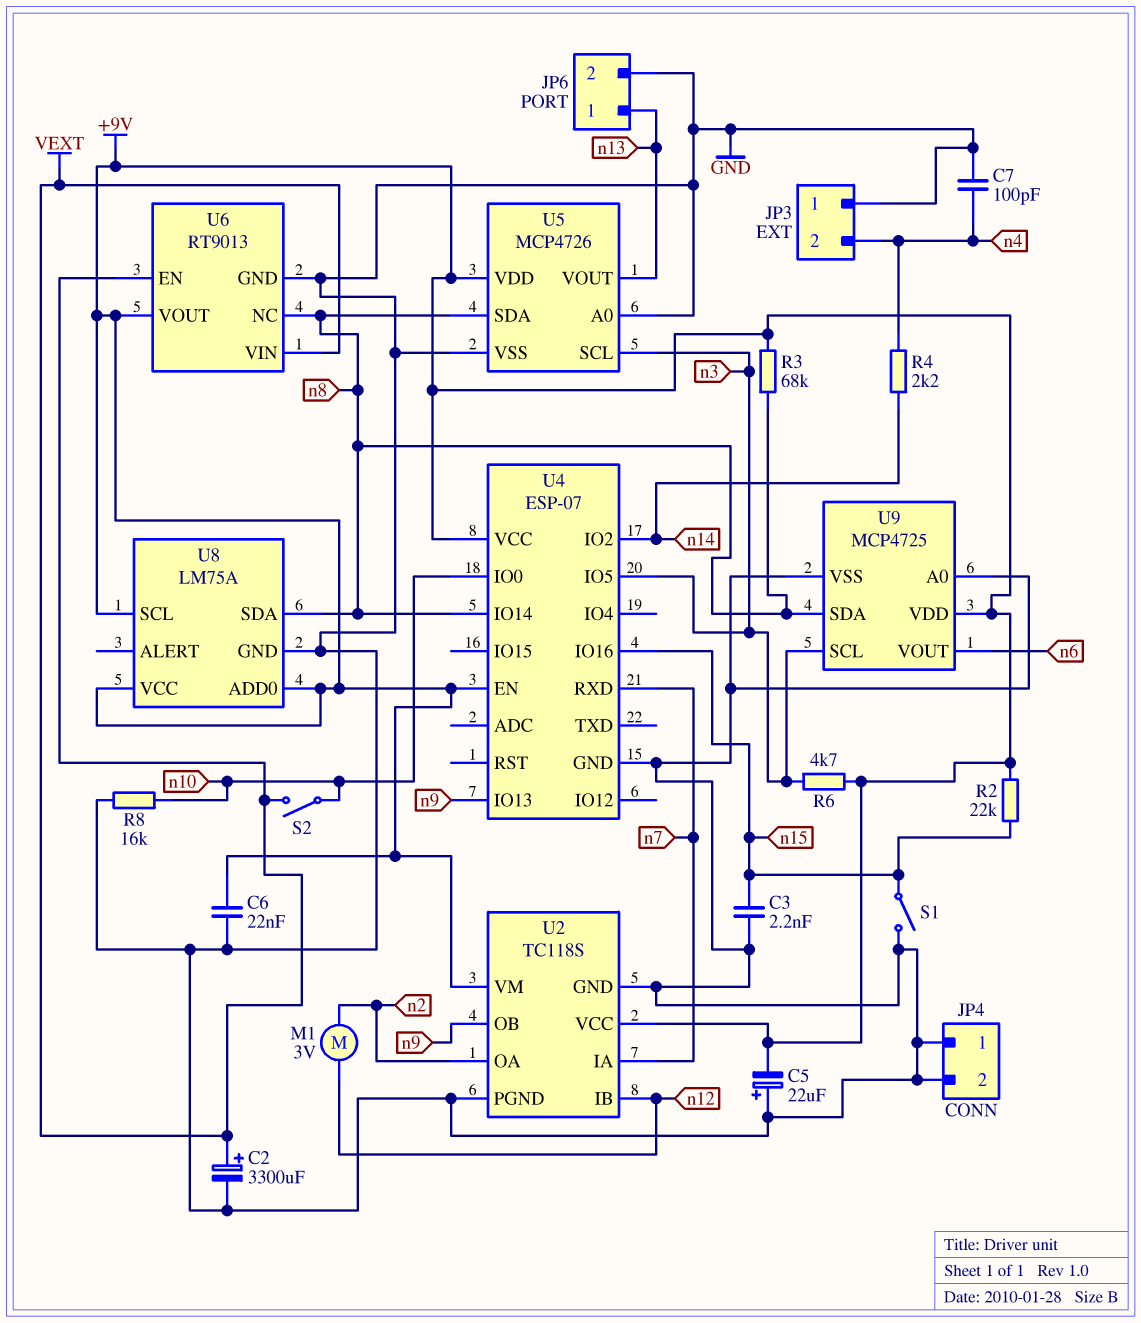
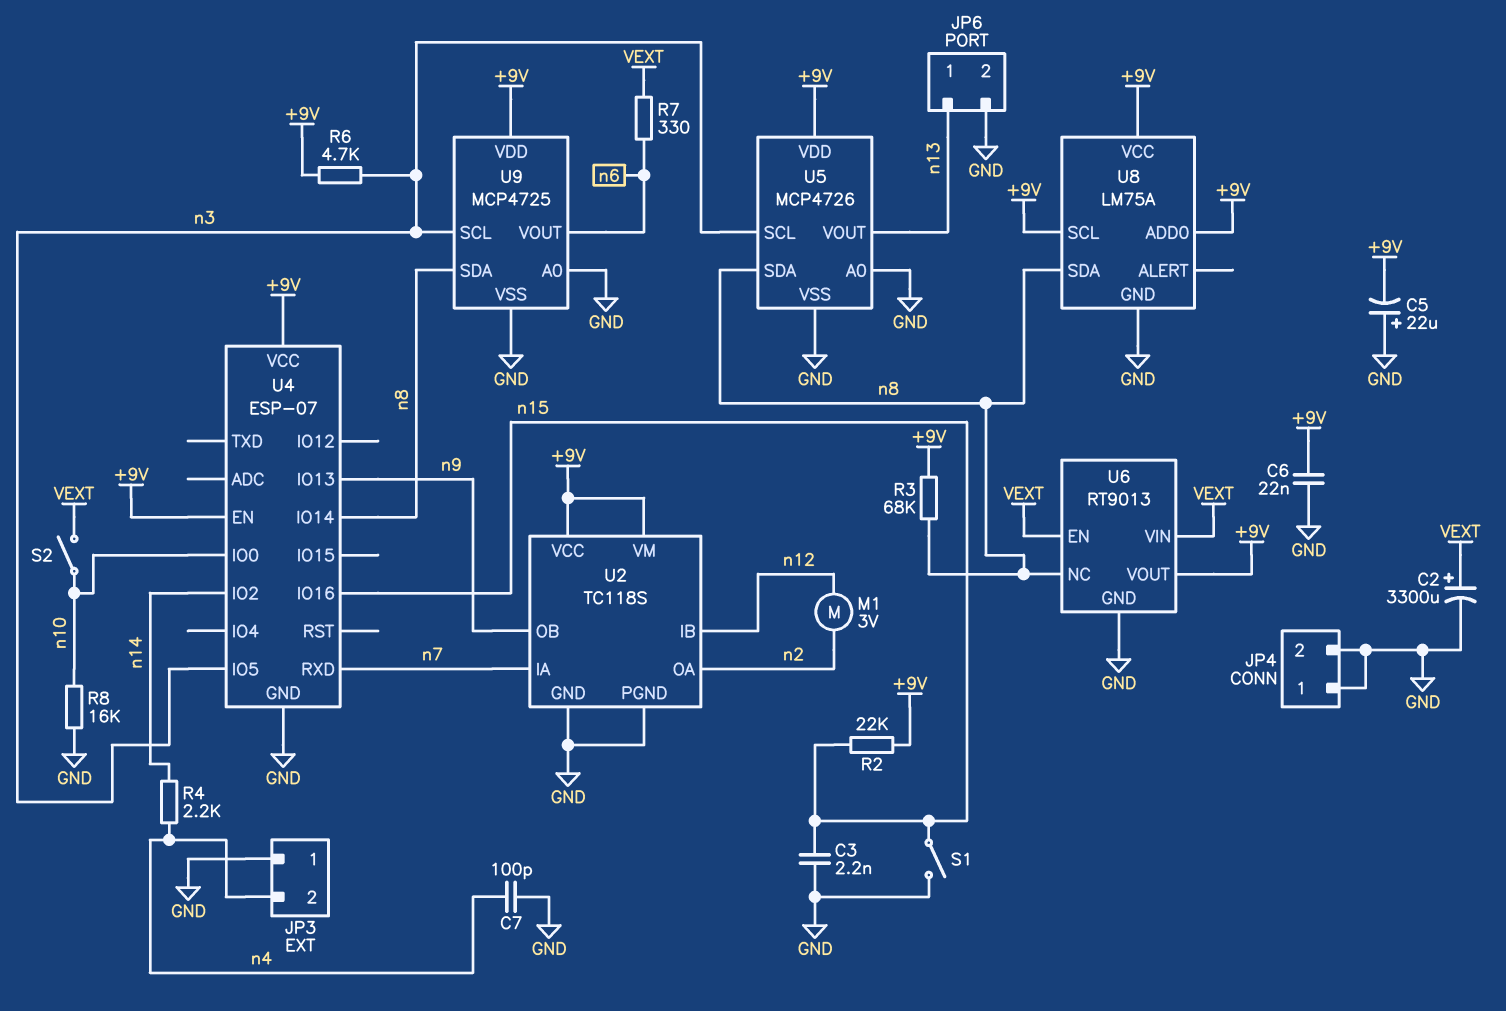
R7: none -> 330 (VEXT, n6)

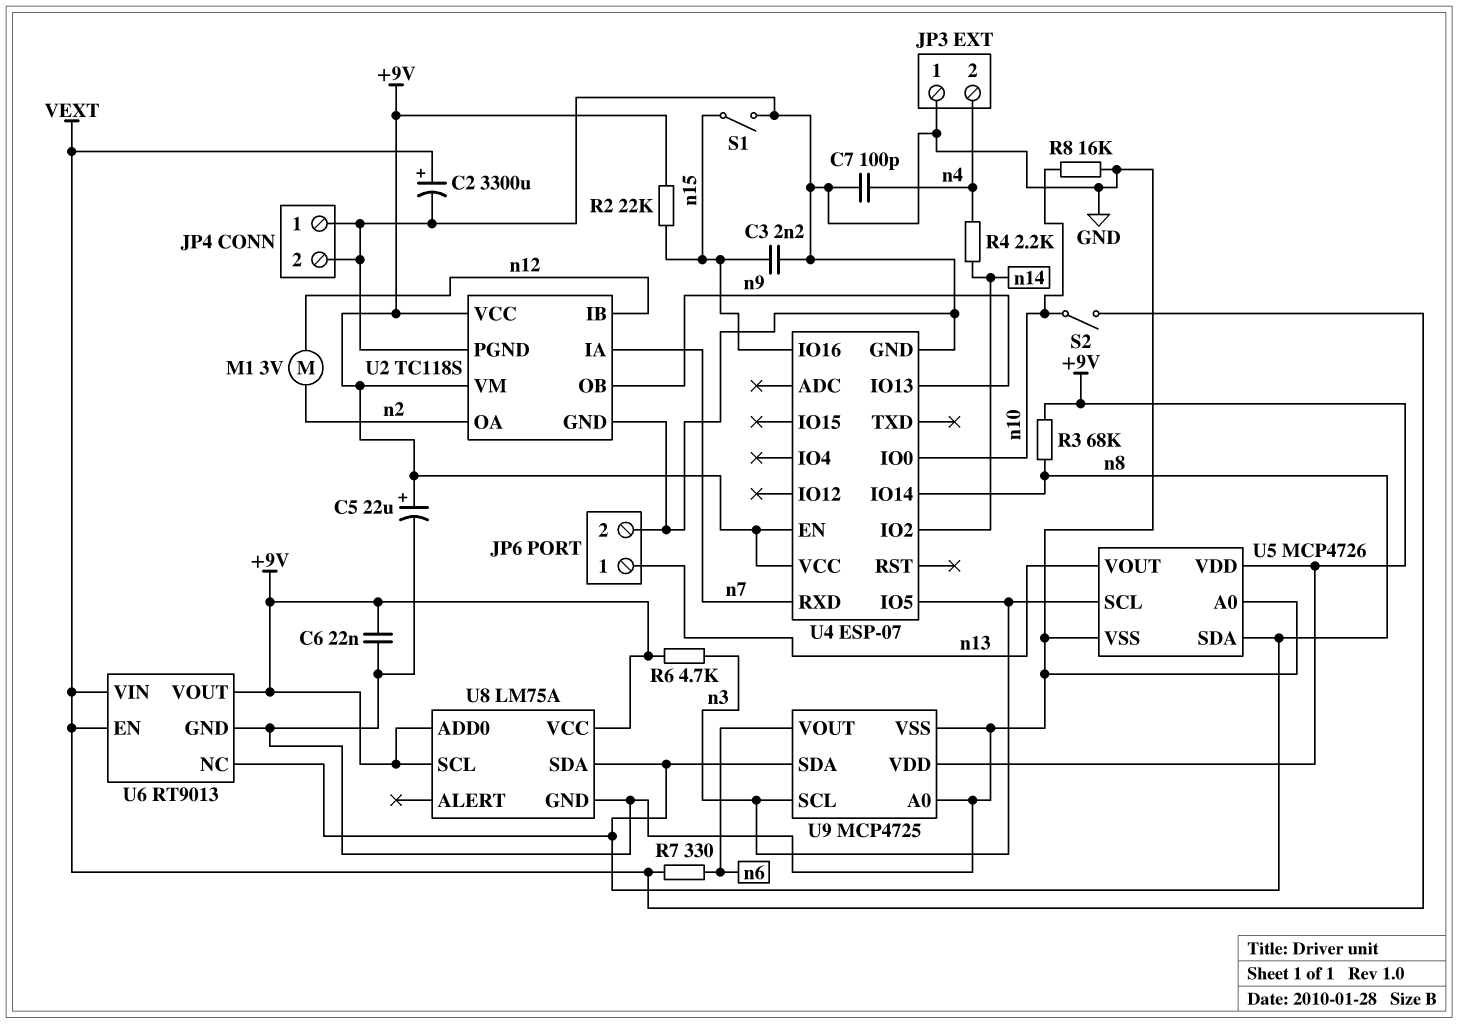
C5: 22uF (plus GND, minus +9V) -> 22uF (plus +9V, minus GND)

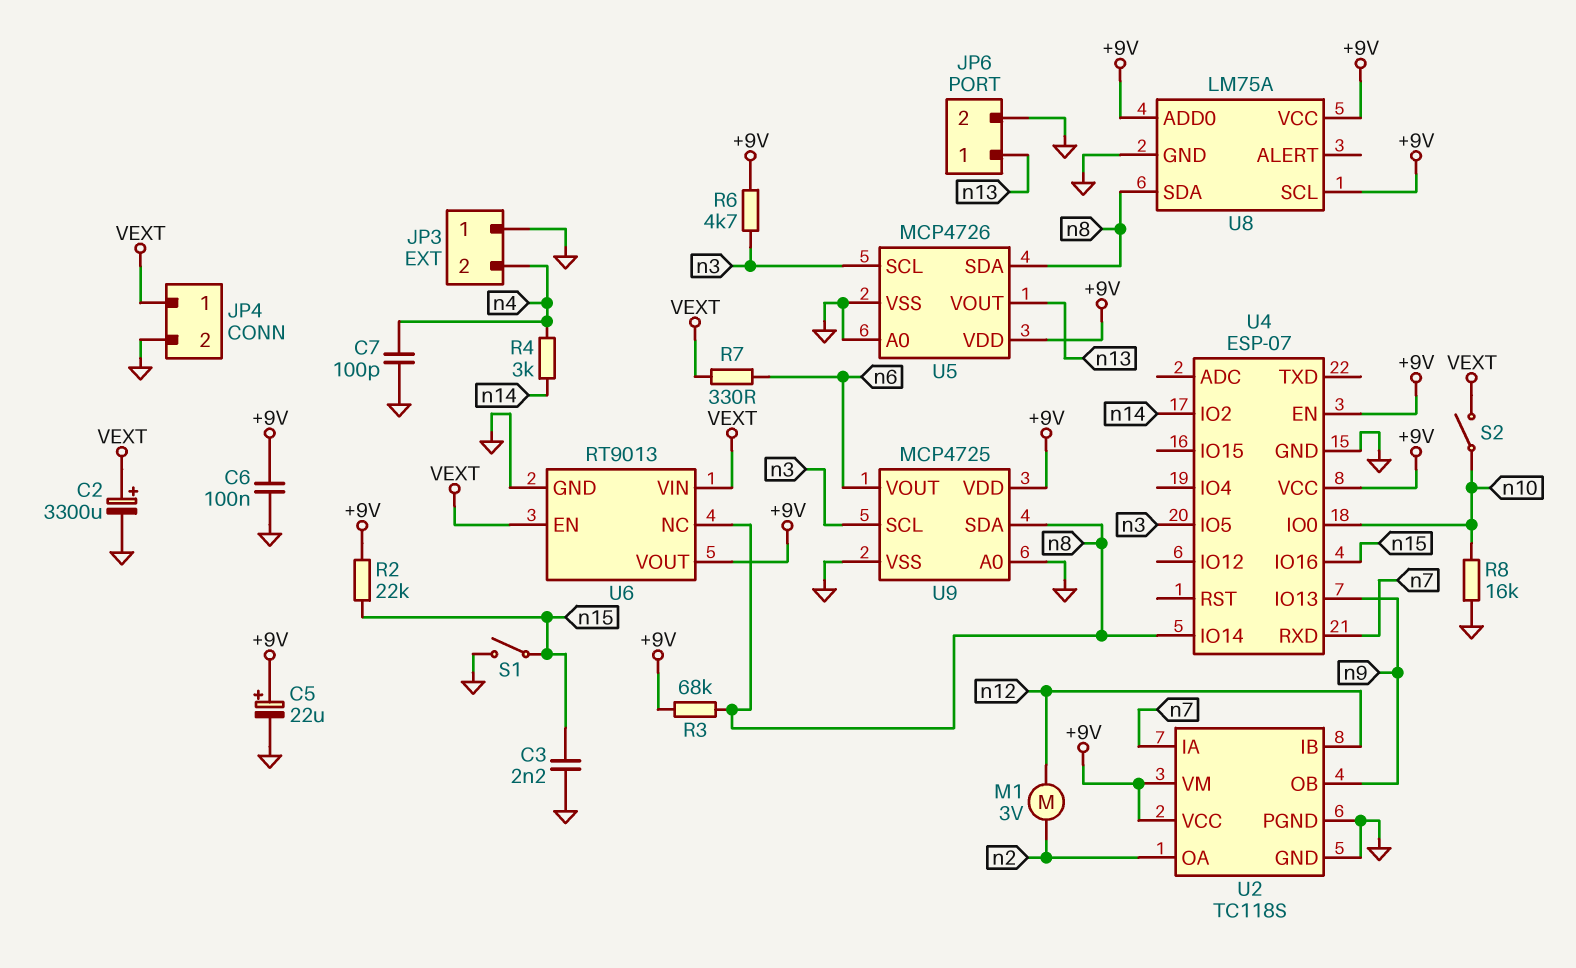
C6: 22nF (+9V, GND) -> 100nF (+9V, GND)
JP4 pin 1: GND -> VEXT
R4: 2.2k (n4, n14) -> 3k (n4, n14)

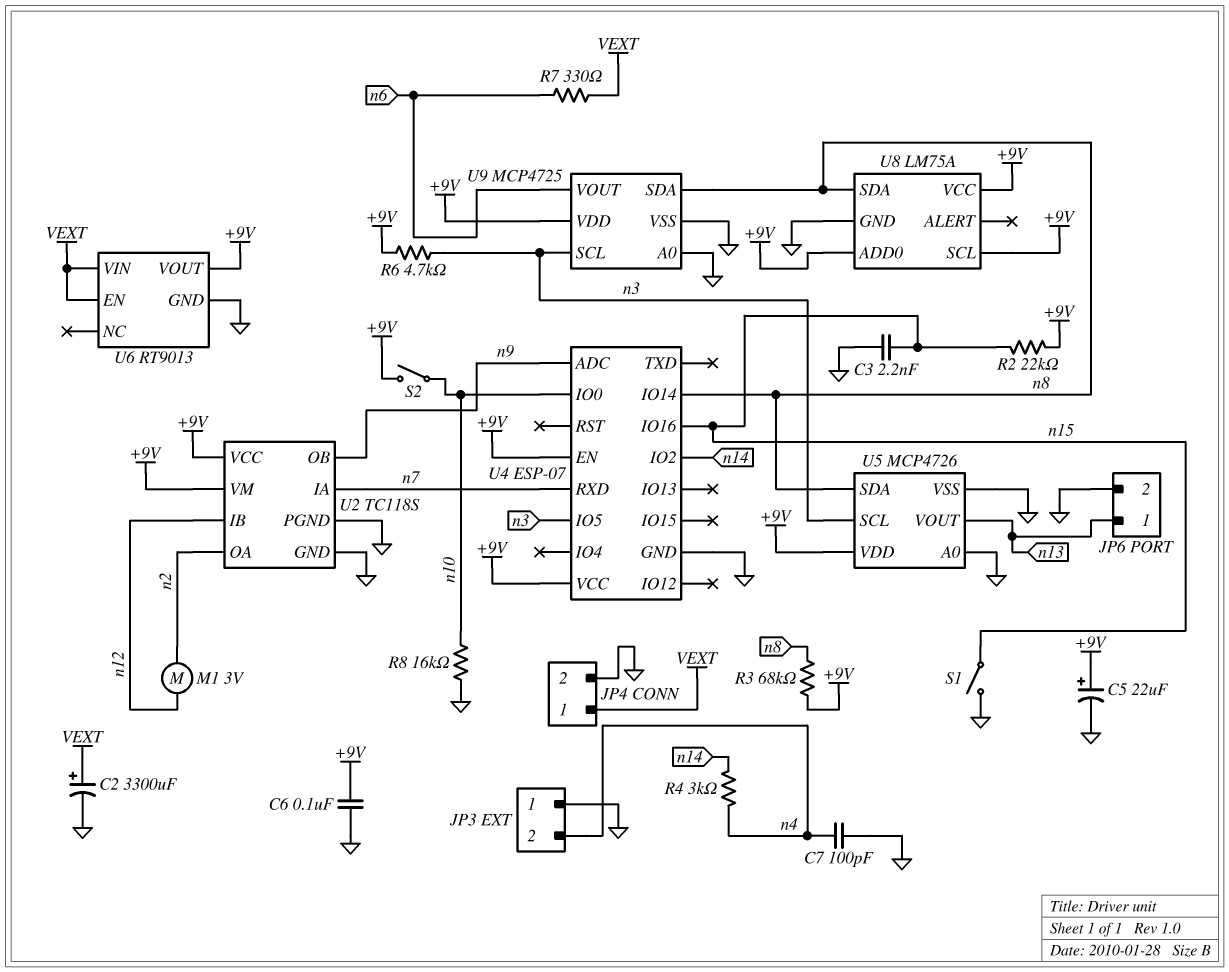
S2: switch (VEXT, n10) -> switch (+9V, n10)
U4 pin ADC: none -> n9
U4 pin IO13: n9 -> none
U6 pin NC: n8 -> none

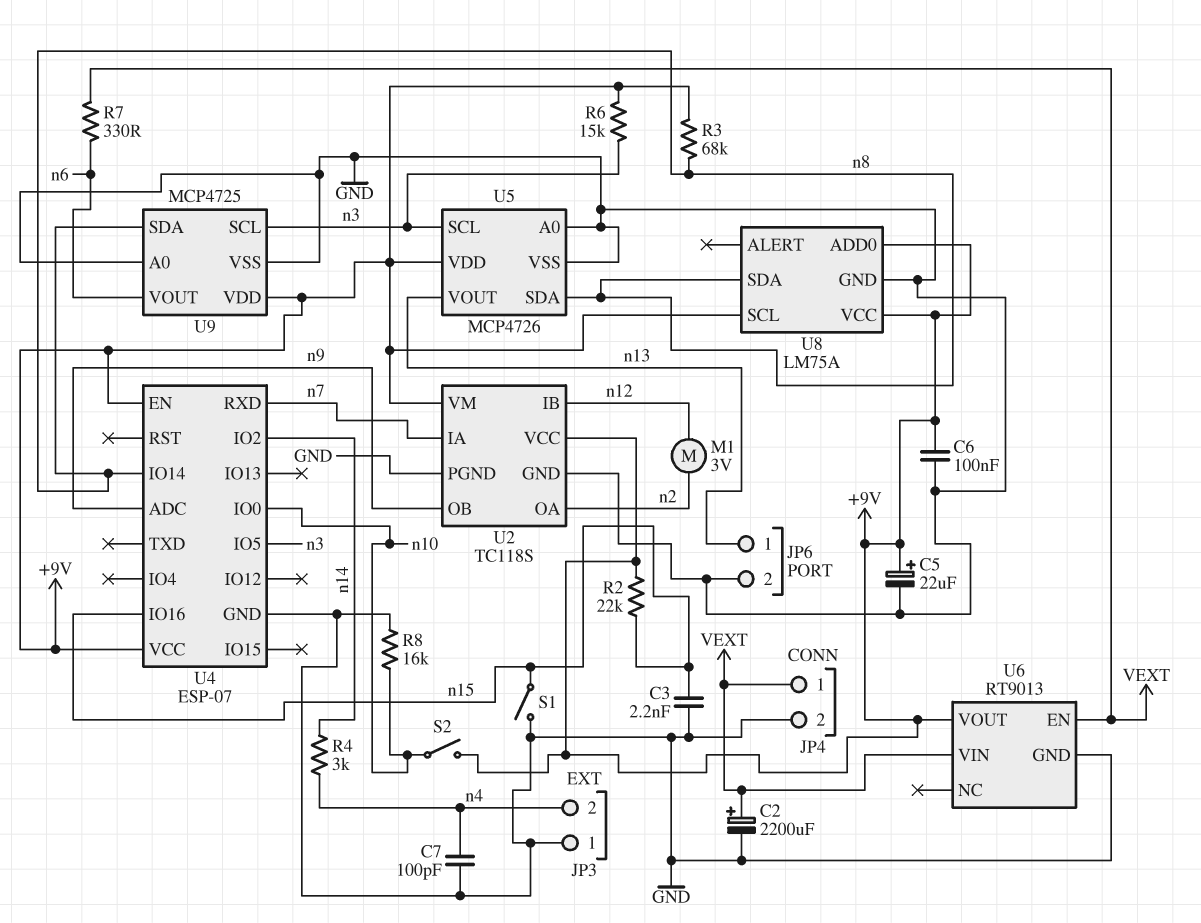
C2: 3300uF (plus VEXT, minus GND) -> 2200uF (plus VEXT, minus GND)
R6: 4.7k (+9V, n3) -> 15k (+9V, n3)

